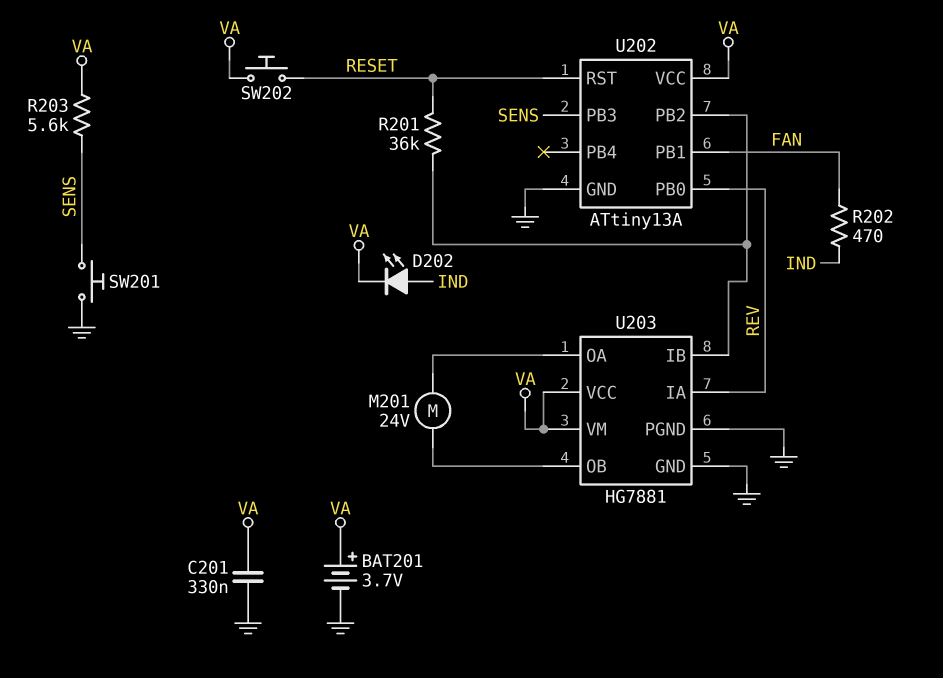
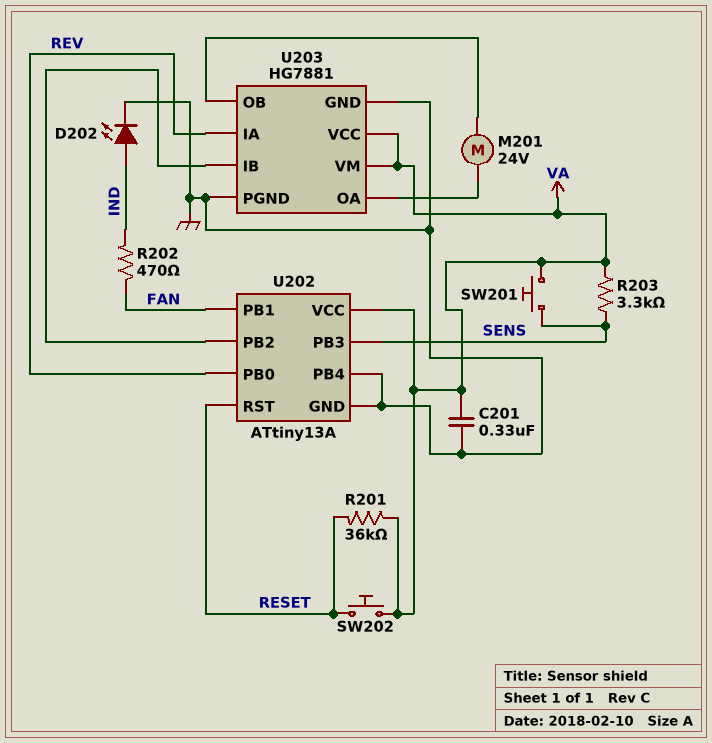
BAT201: 3.7V (plus VA, minus GND) -> none
D202: LED (A IND, K VA) -> LED (A IND, K GND)
R201: 36k (RESET, U202/PB2) -> 36k (RESET, VA)
R203: 5.6k (SENS, VA) -> 3.3k (SENS, VA)
SW201: button (GND, SENS) -> button (SENS, VA)
U202 pin PB4: none -> GND

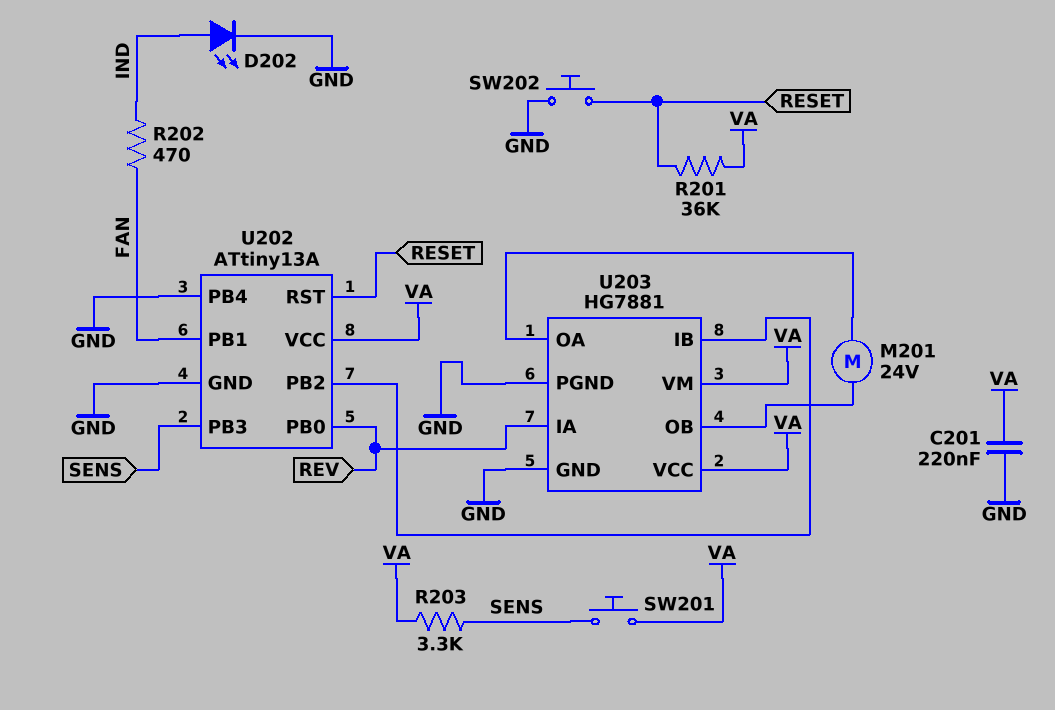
C201: 330nF (GND, VA) -> 220nF (GND, VA)
SW202: button (RESET, VA) -> button (GND, RESET)

